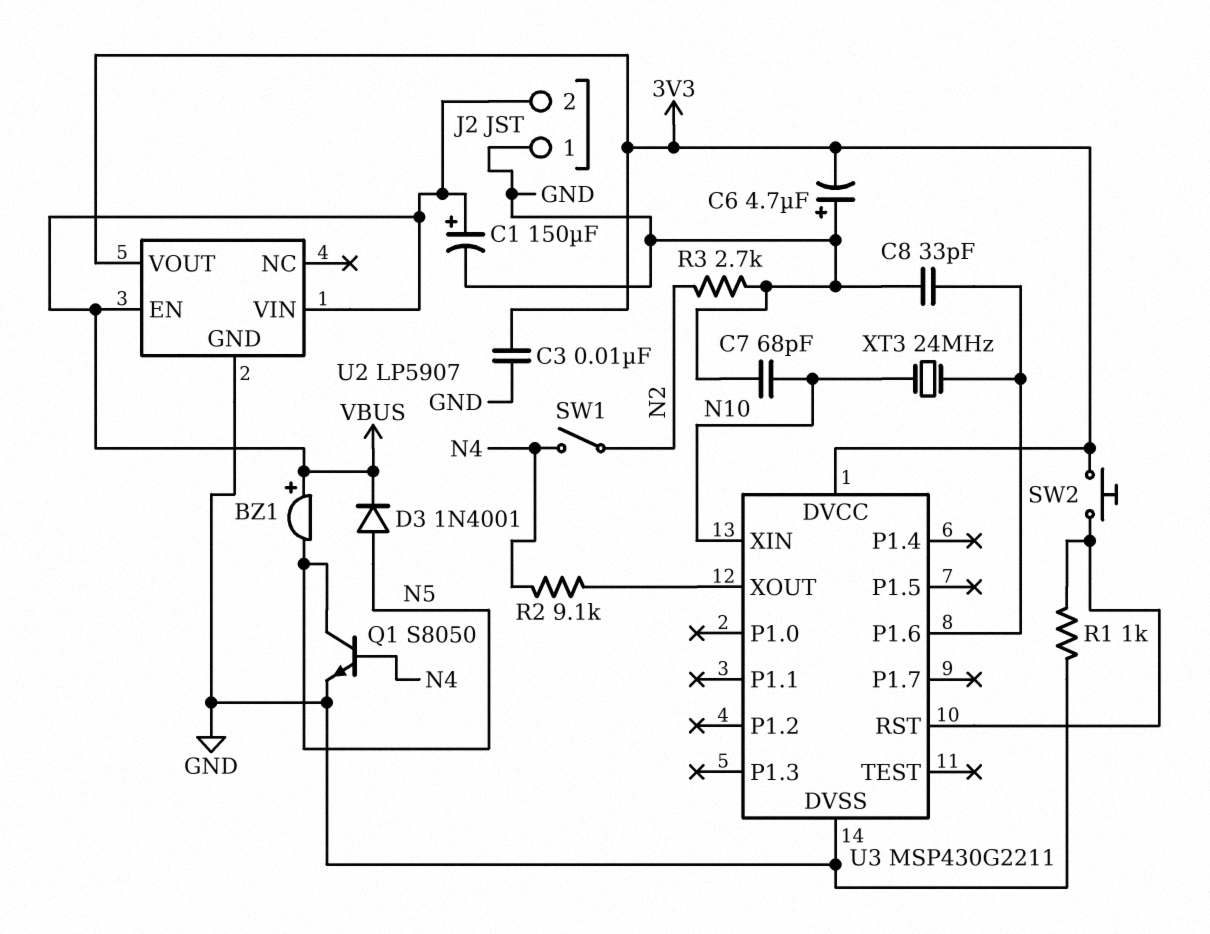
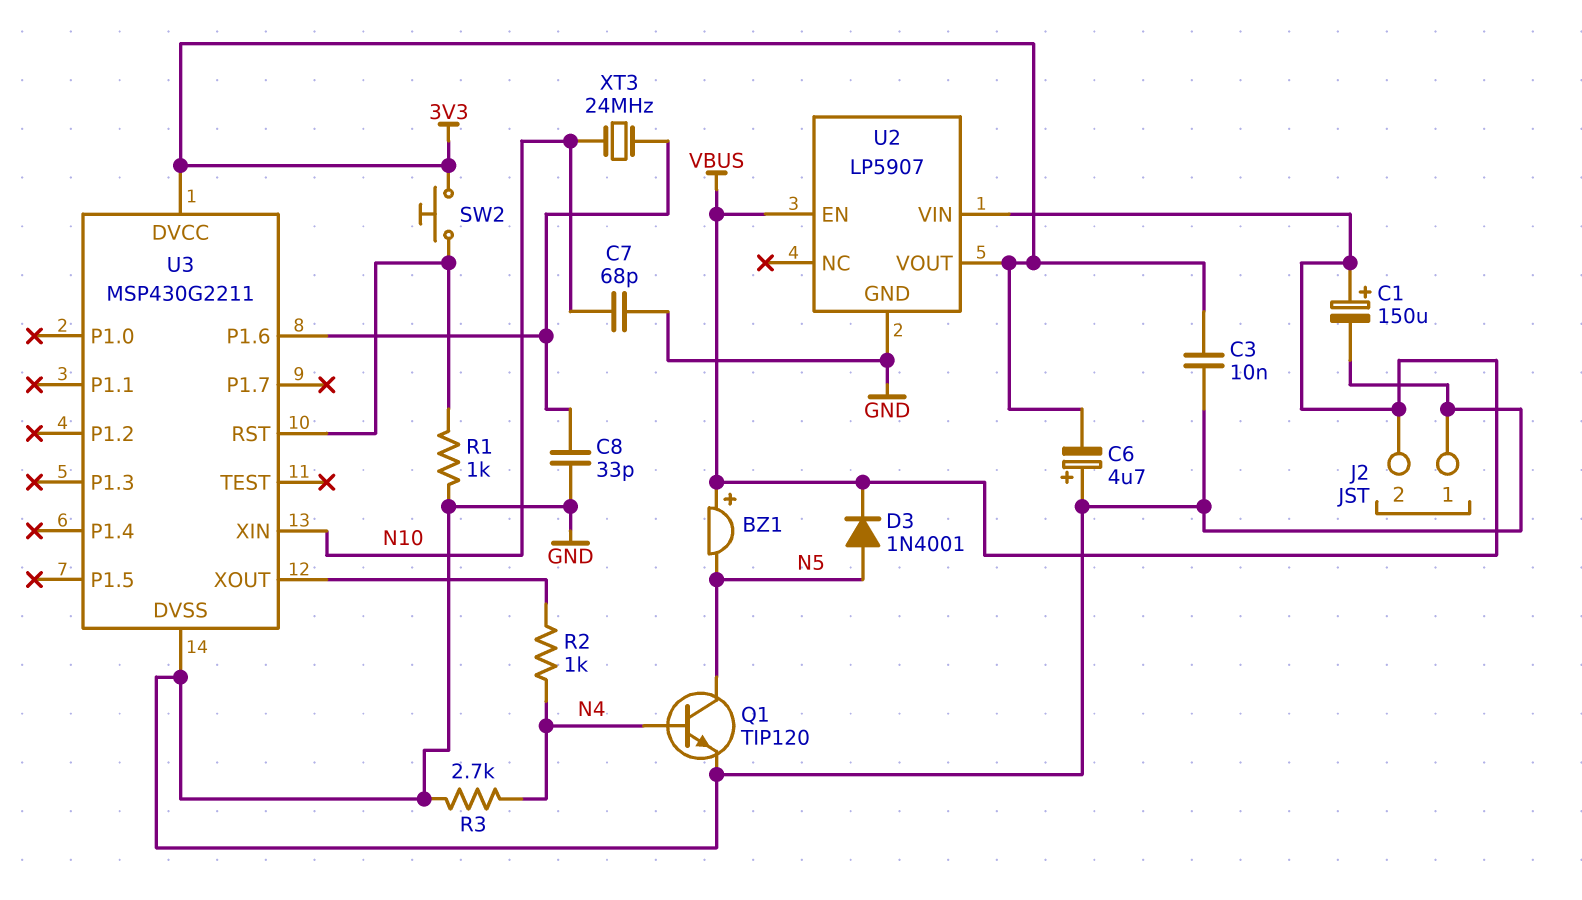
Q1: NPN S8050 (B N4, C N5, E GND) -> NPN TIP120 (B N4, C N5, E GND)
R2: 9.1k (N4, U3/XOUT) -> 1k (N4, U3/XOUT)
R3: 2.7k (GND, N2) -> 2.7k (GND, N4)
SW1: switch (N2, N4) -> none

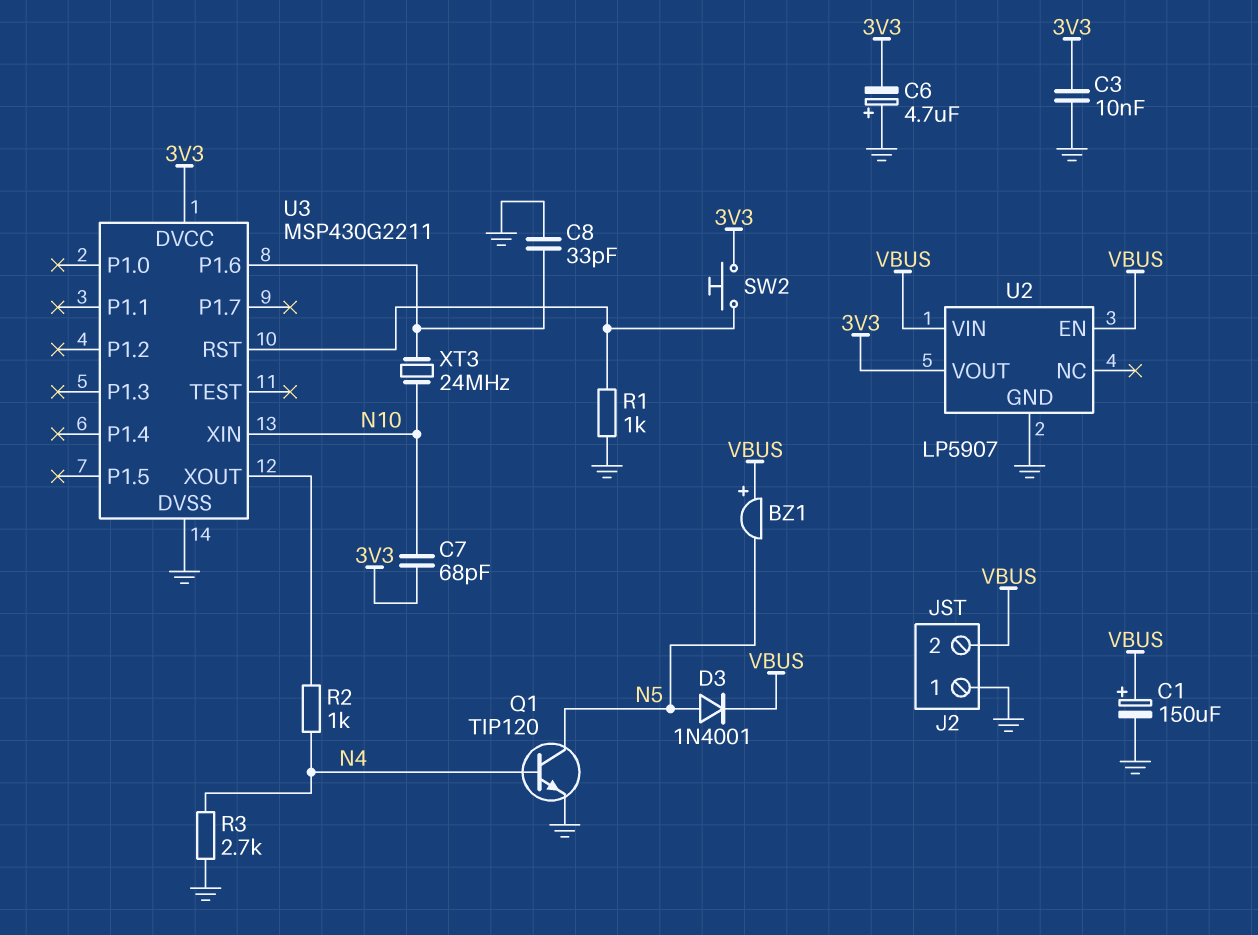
C7: 68pF (GND, N10) -> 68pF (3V3, N10)

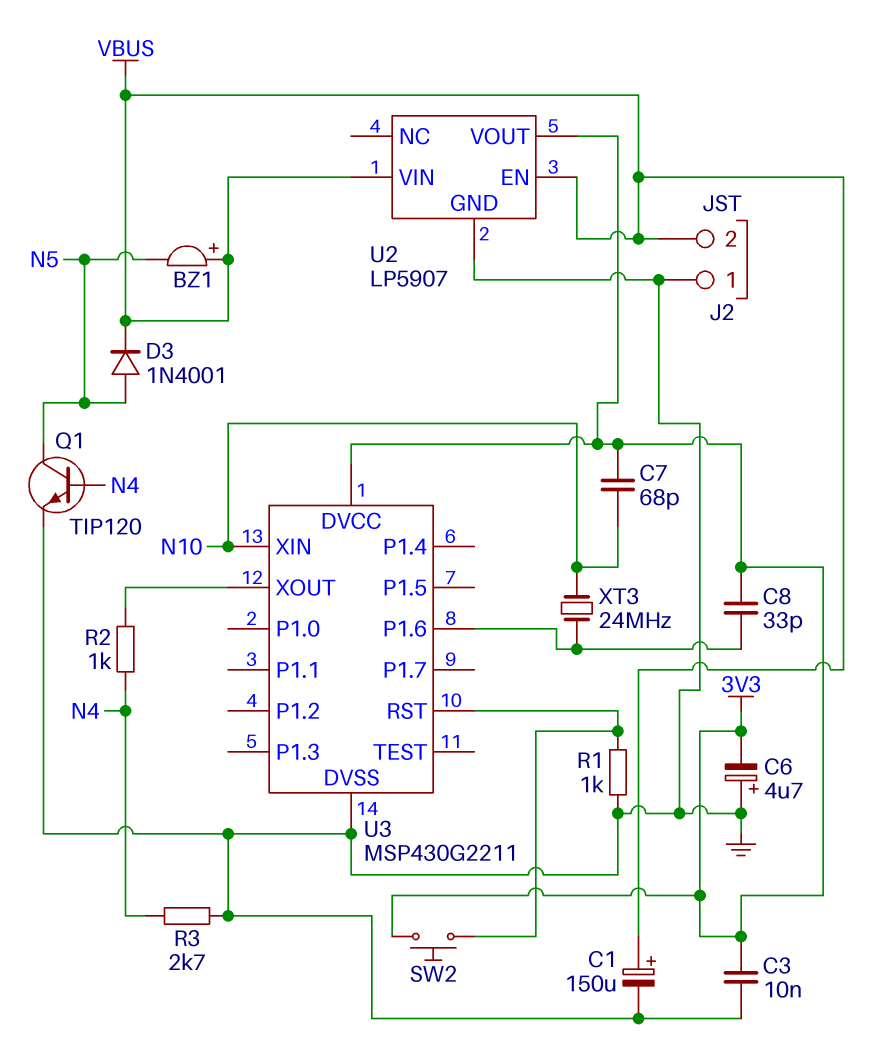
C8: 33pF (GND, U3/P1.6) -> 33pF (3V3, U3/P1.6)

